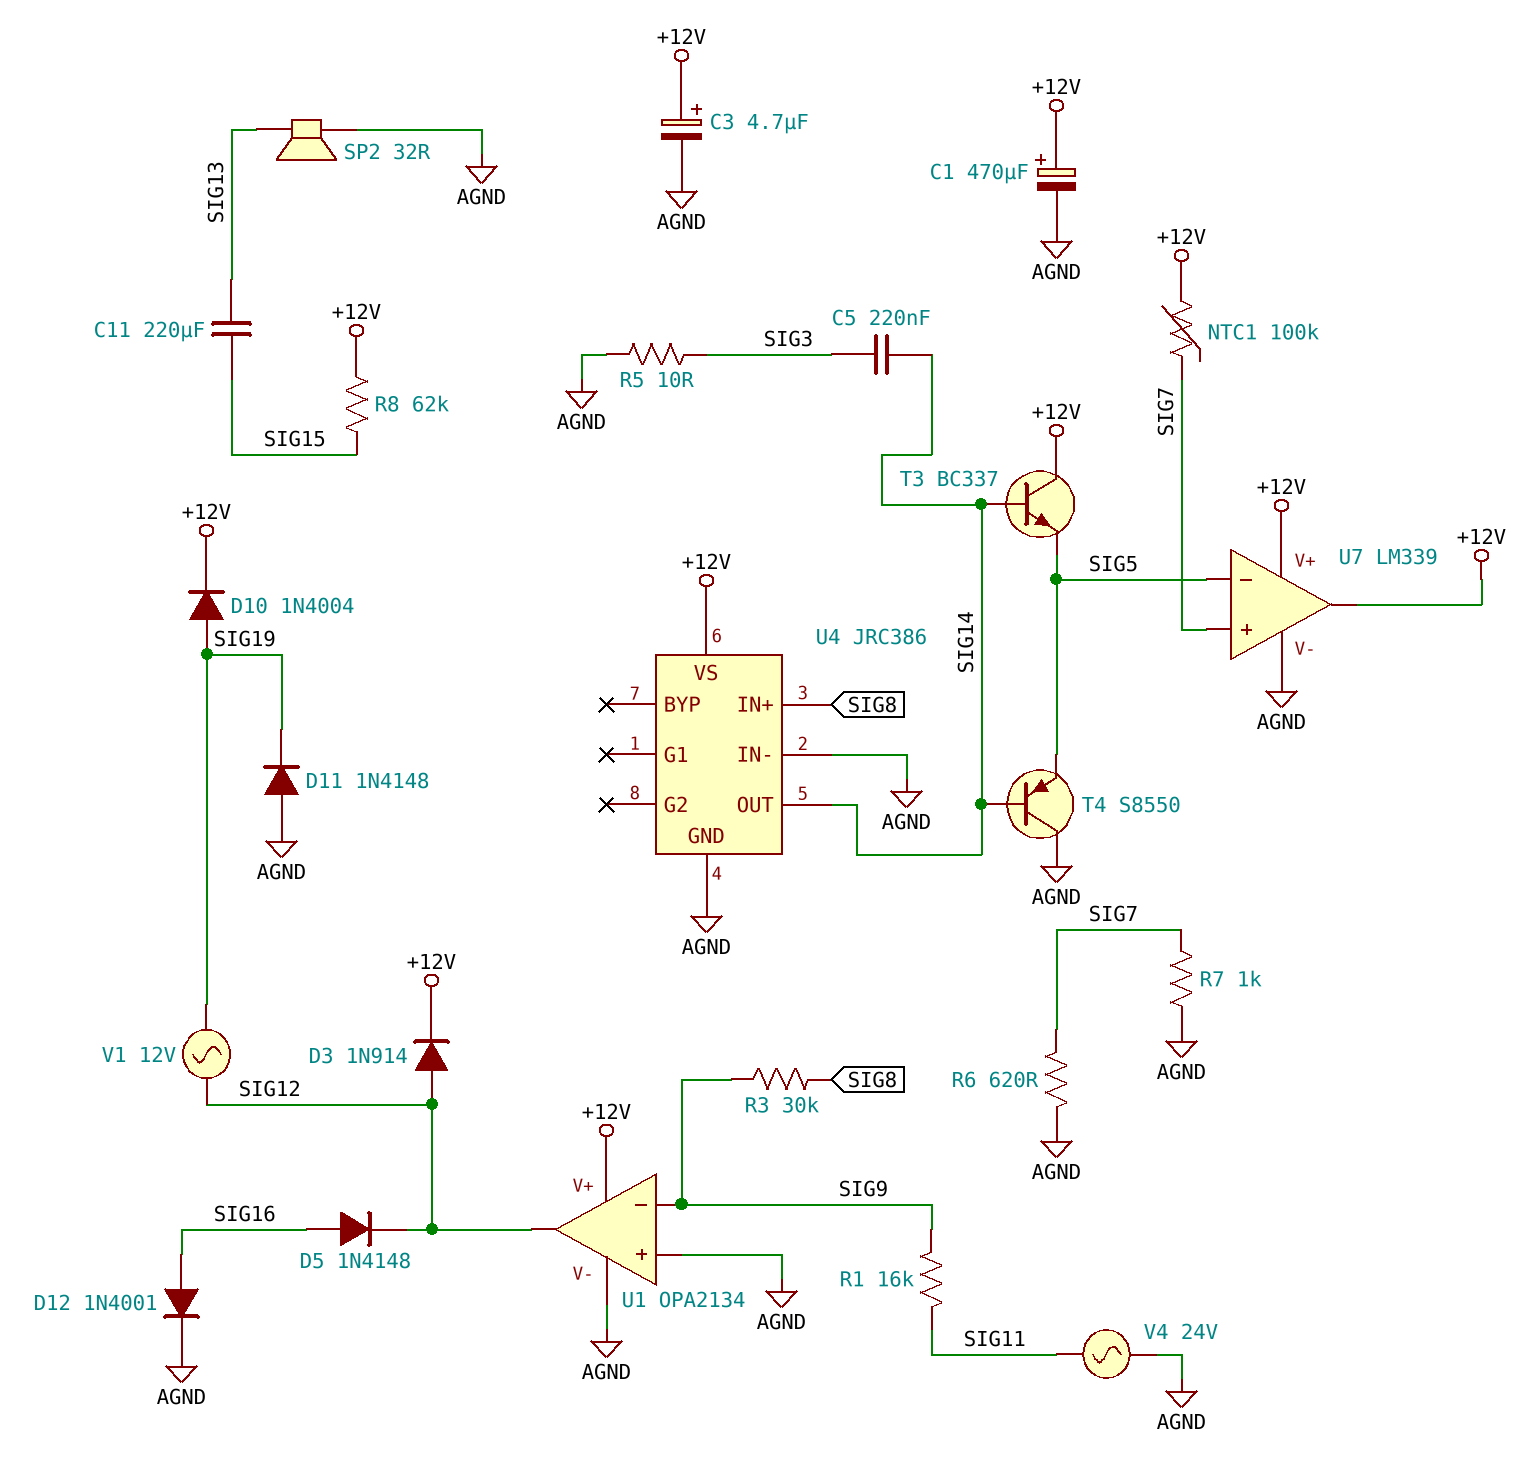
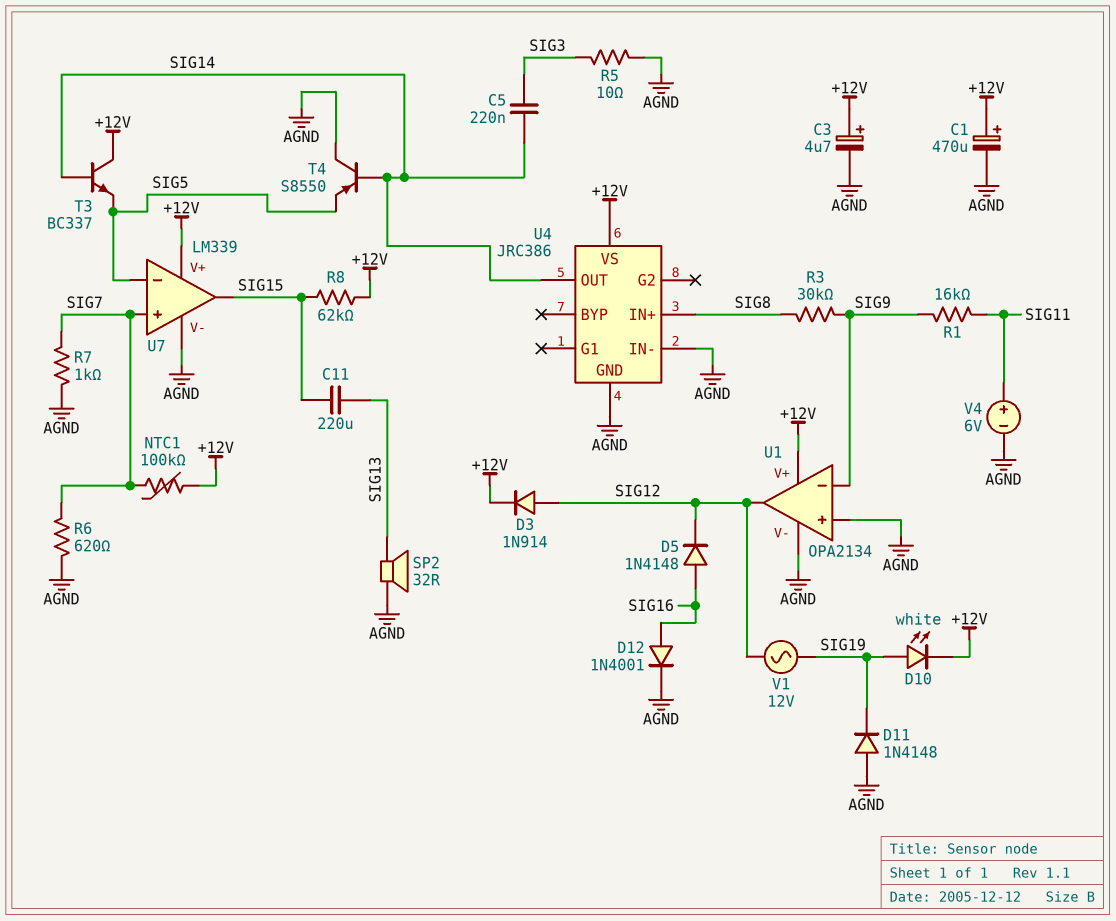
D10: diode 1N4004 (A SIG19, K +12V) -> LED white (A SIG19, K +12V)
U7 pin out: +12V -> SIG15
V4: AC 24V (AGND, SIG11) -> 6V (plus SIG11, minus AGND)

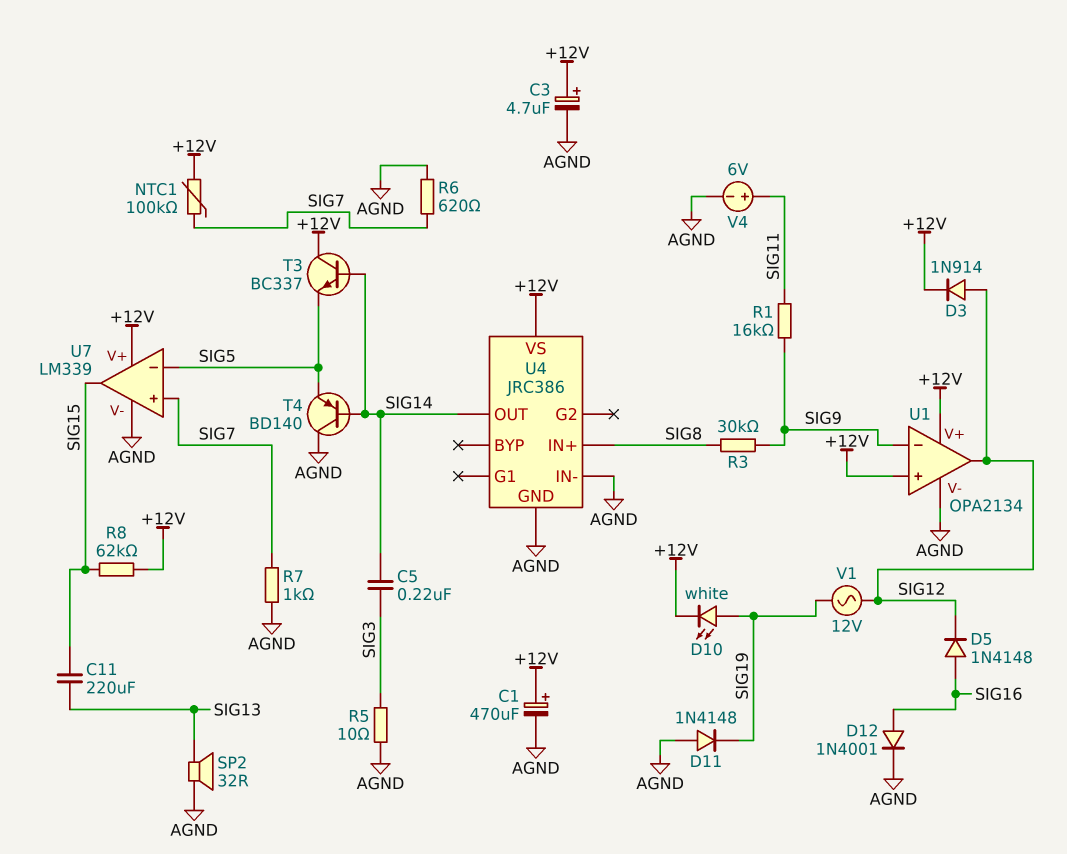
T4: PNP S8550 (B SIG14, C AGND, E SIG5) -> PNP BD140 (B SIG14, C AGND, E SIG5)
U1 pin in+: AGND -> +12V

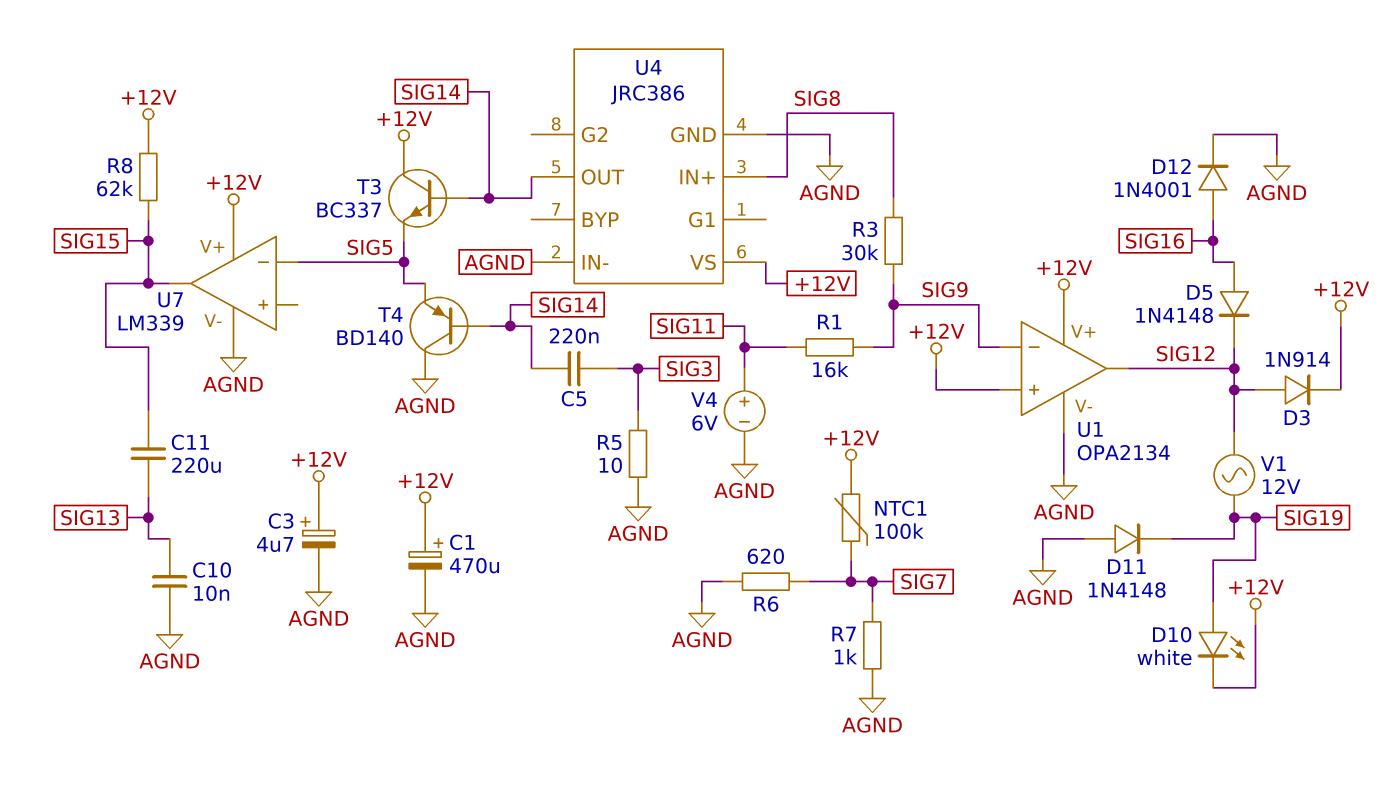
C10: none -> 10nF (AGND, SIG13)
SP2: speaker 32R (AGND, SIG13) -> none
U7 pin in+: SIG7 -> none

